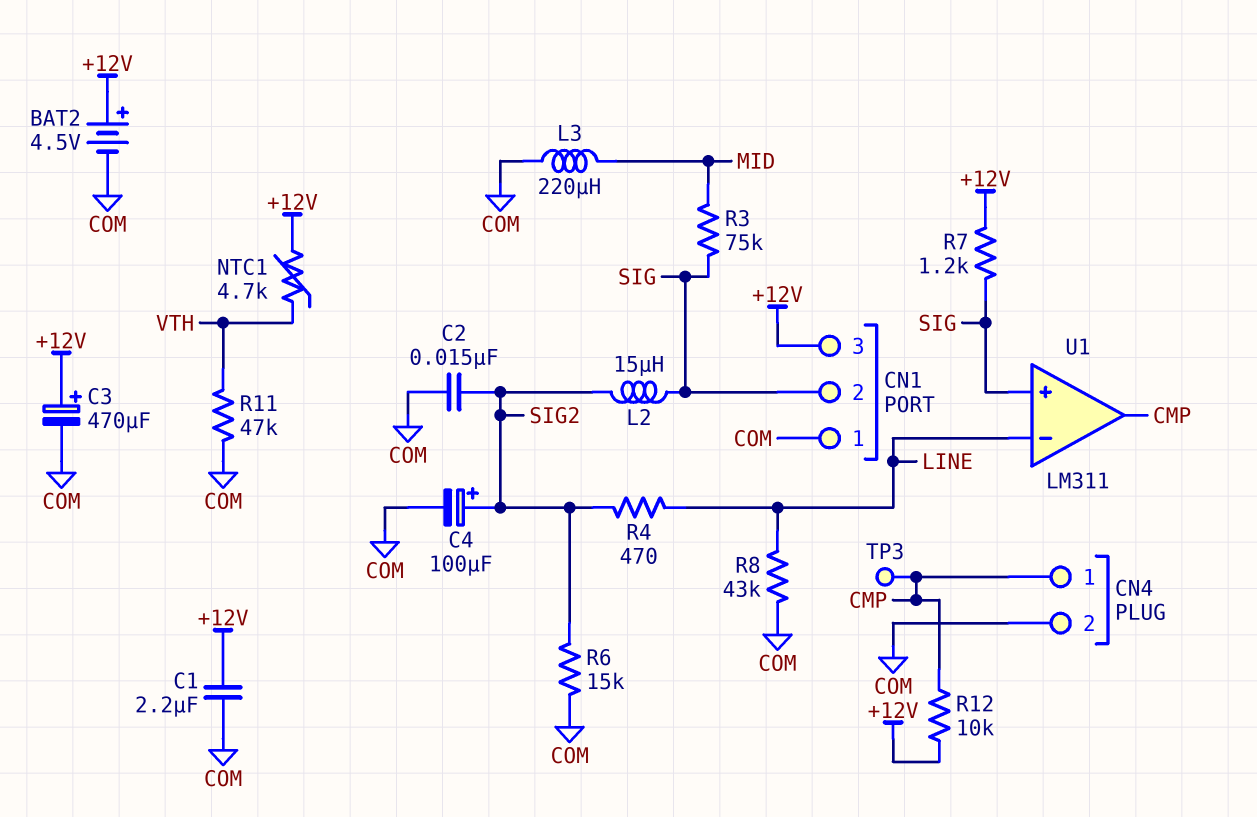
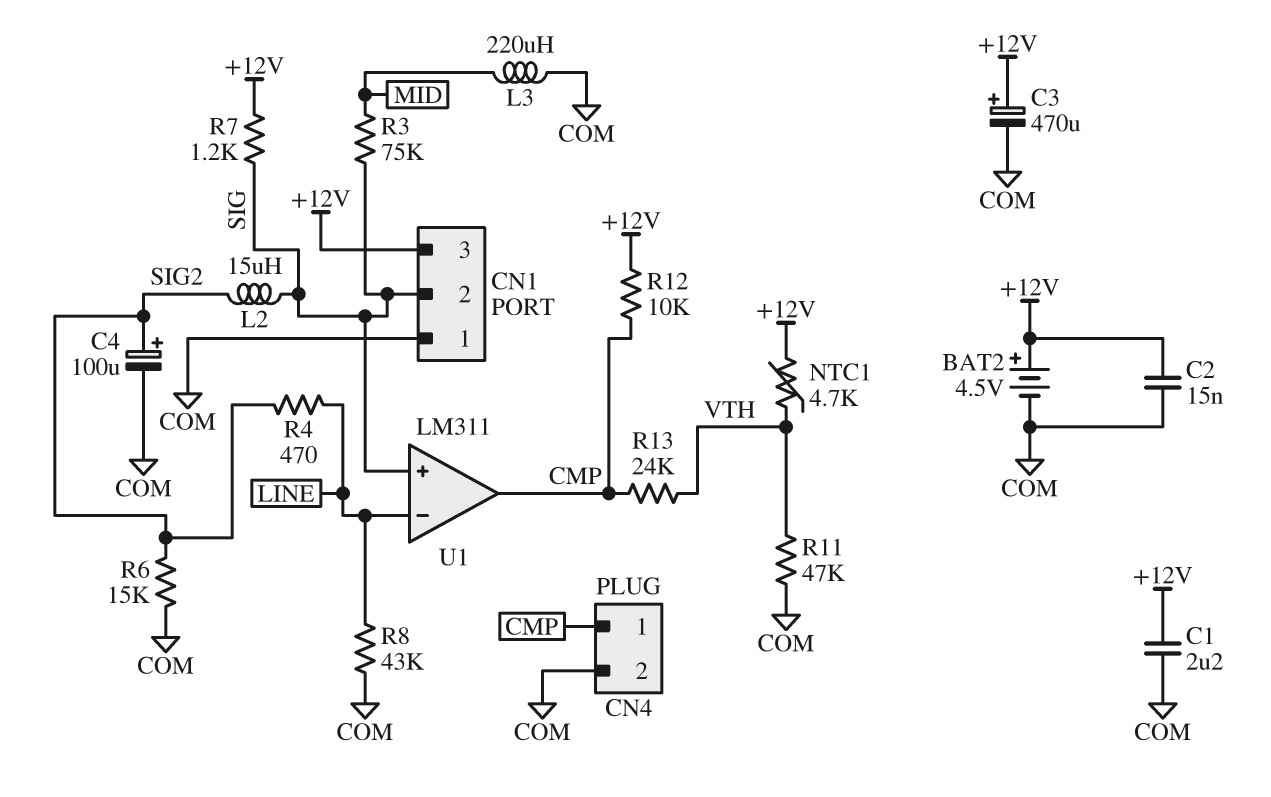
C2: 15nF (COM, SIG2) -> 15nF (+12V, COM)
R13: none -> 24k (CMP, VTH)
TP3: test point (CMP) -> none

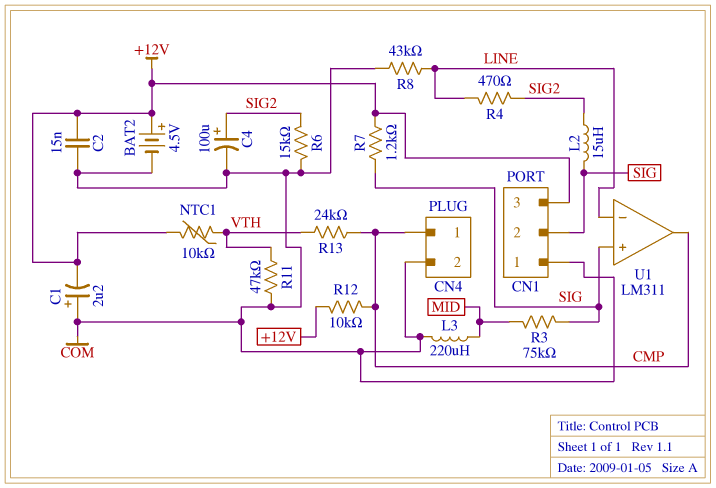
C1: 2.2uF (+12V, COM) -> 2.2uF (plus COM, minus +12V)
C3: 470uF (plus +12V, minus COM) -> none
NTC1: 4.7k (+12V, VTH) -> 10k (+12V, VTH)

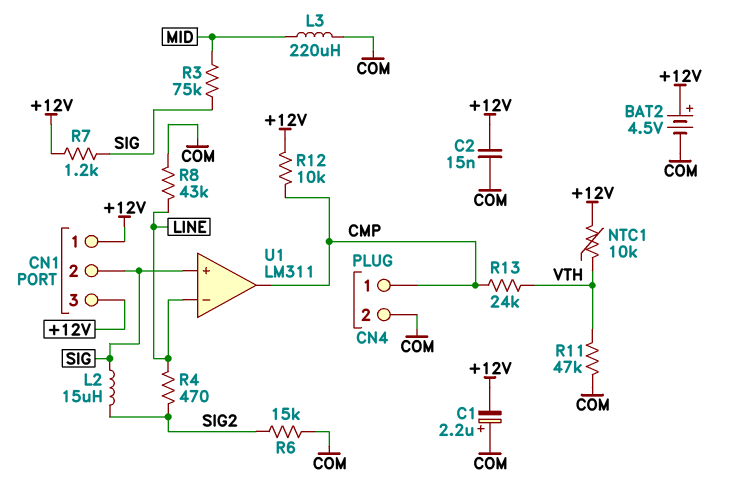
C4: 100uF (plus SIG2, minus COM) -> none
CN1 pin 1: COM -> +12V

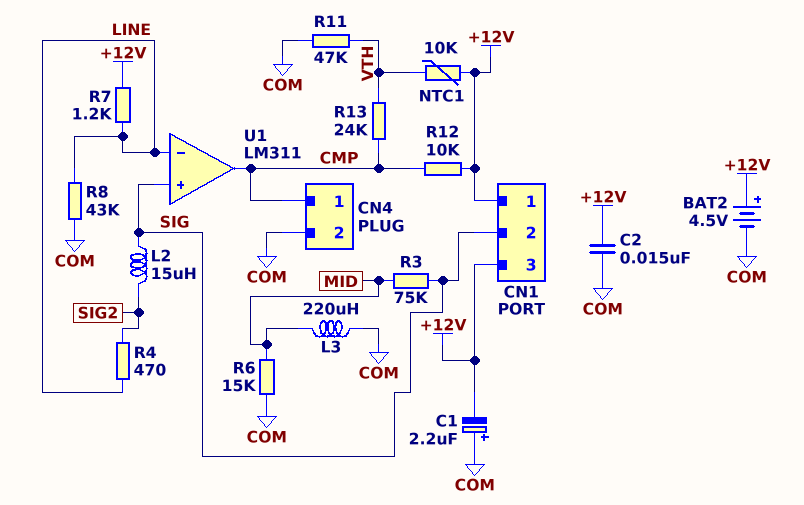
R6: 15k (COM, SIG2) -> 15k (COM, MID)
R7: 1.2k (+12V, SIG) -> 1.2k (+12V, LINE)

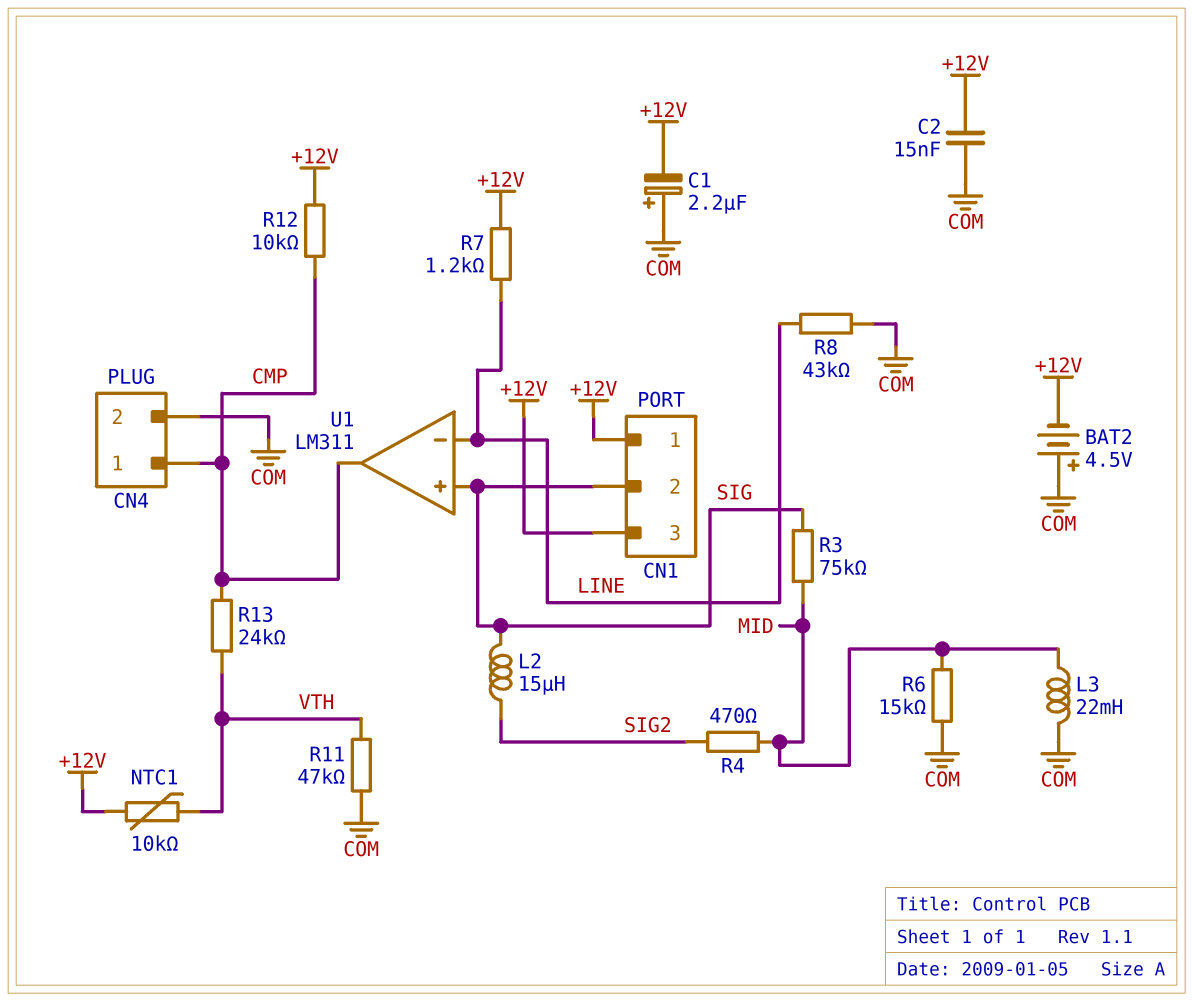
BAT2: 4.5V (plus +12V, minus COM) -> 4.5V (plus COM, minus +12V)
L3: 220uH (COM, MID) -> 22mH (COM, MID)
R4: 470 (LINE, SIG2) -> 470 (MID, SIG2)

